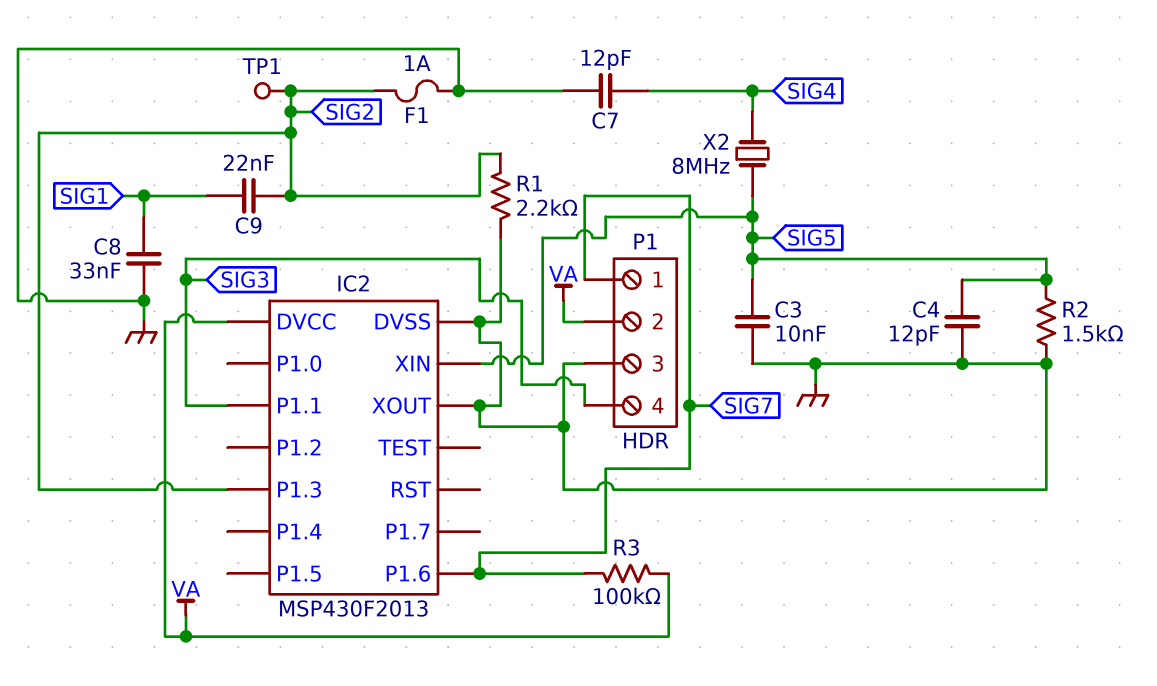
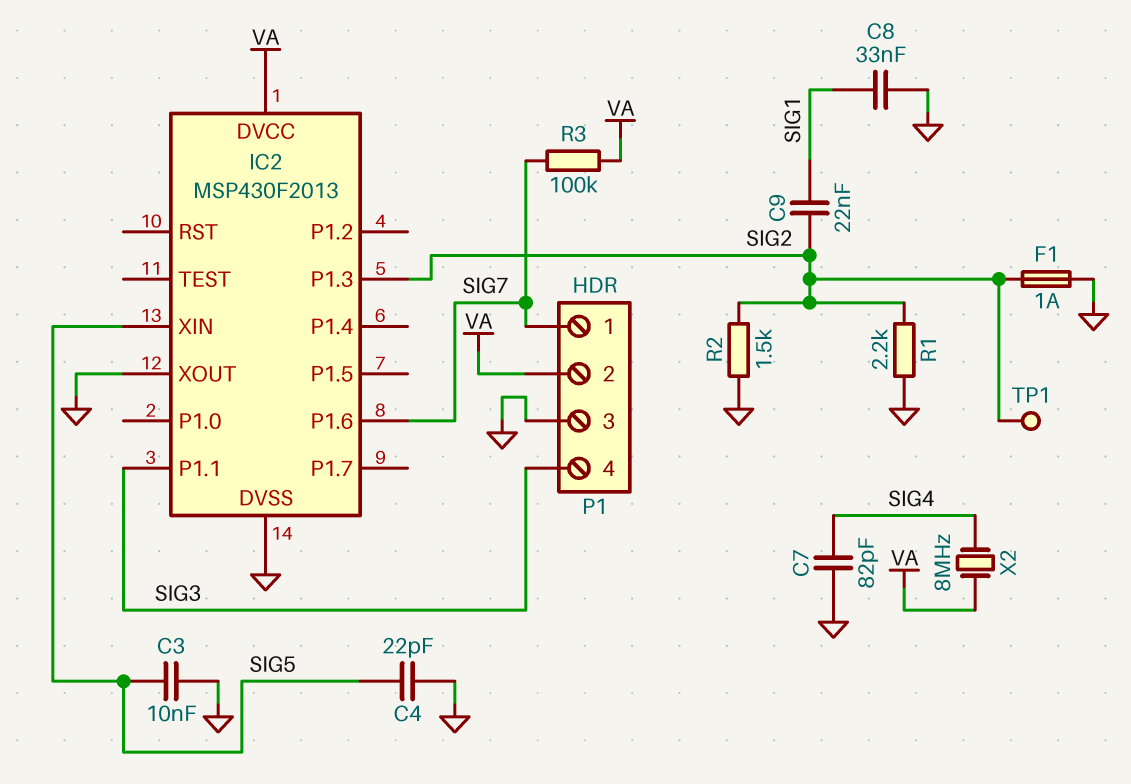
C4: 12pF (GND, SIG5) -> 22pF (GND, SIG5)
C7: 12pF (GND, SIG4) -> 82pF (GND, SIG4)
R2: 1.5k (GND, SIG5) -> 1.5k (GND, SIG2)
X2: 8MHz (SIG4, SIG5) -> 8MHz (SIG4, VA)

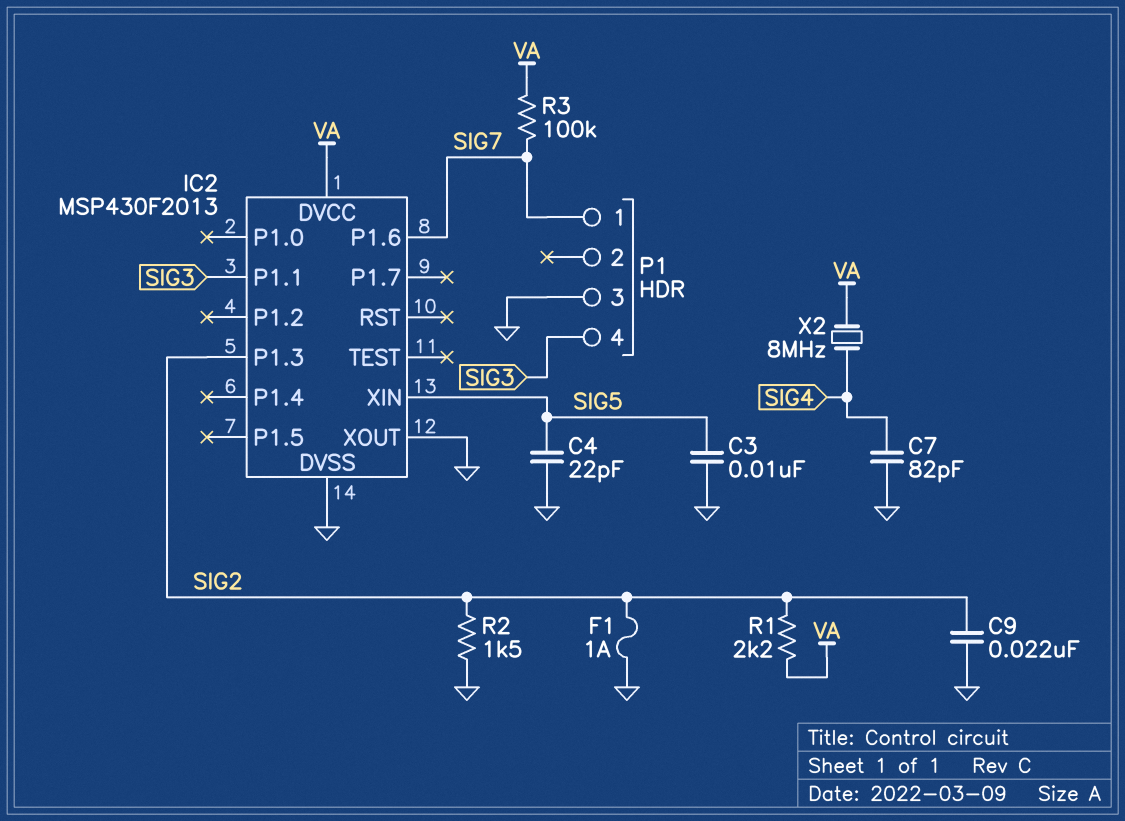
C8: 33nF (GND, SIG1) -> none
C9: 22nF (SIG1, SIG2) -> 22nF (GND, SIG2)
P1 pin 2: VA -> none
R1: 2.2k (GND, SIG2) -> 2.2k (SIG2, VA)
TP1: test point (SIG2) -> none

